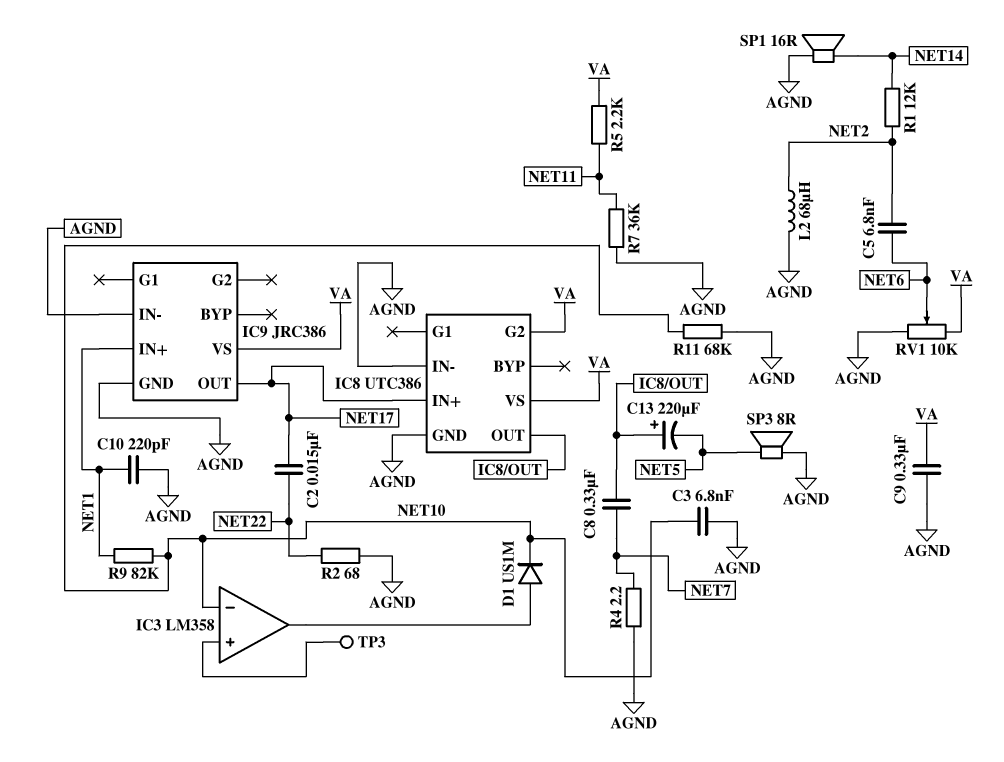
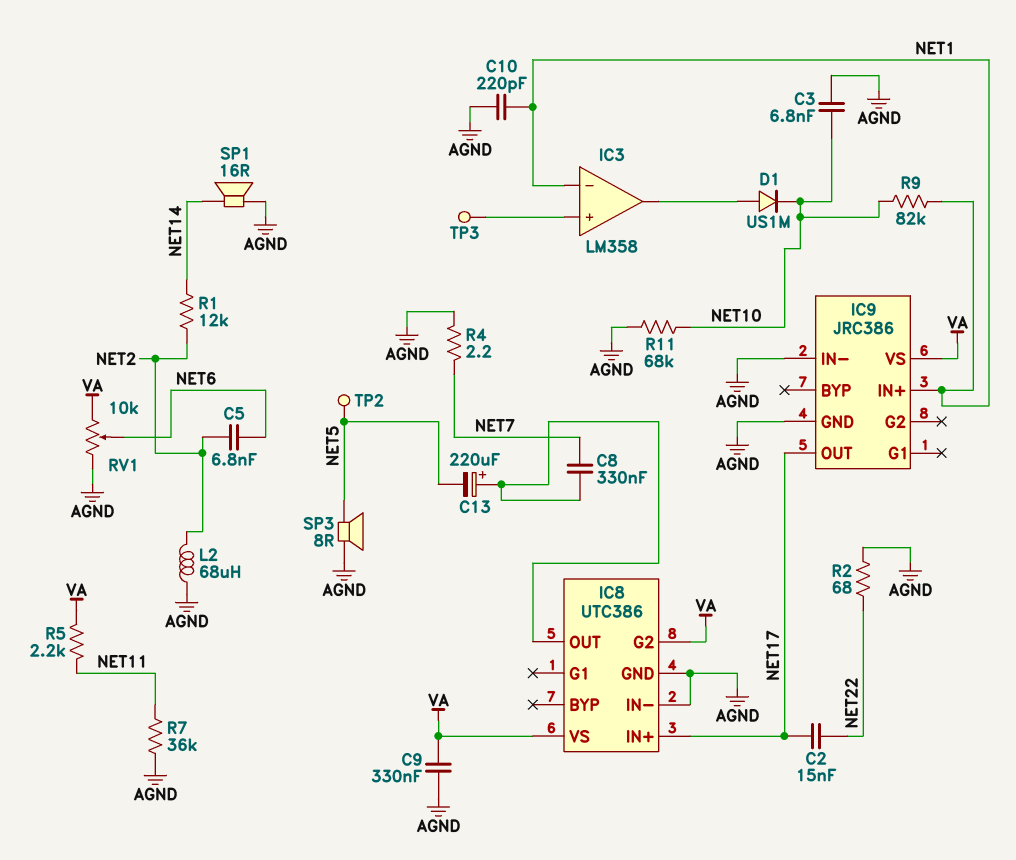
IC3 pin in-: NET10 -> NET1
TP2: none -> test point (NET5)

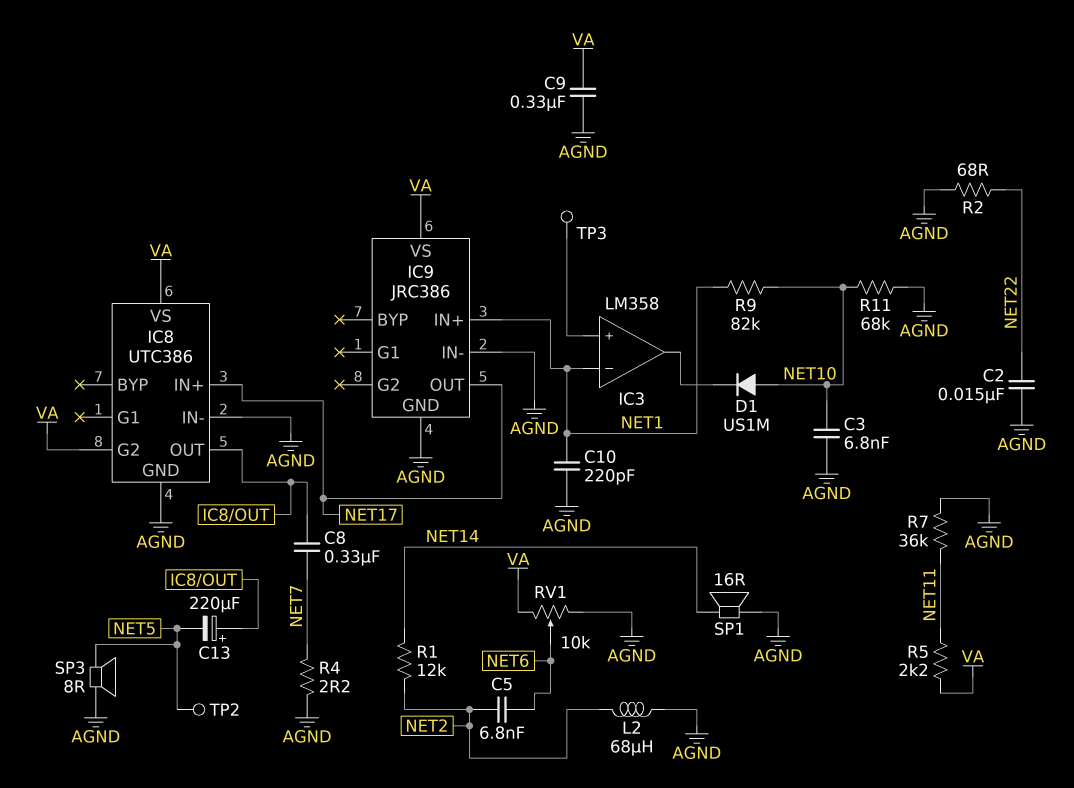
C2: 15nF (NET17, NET22) -> 15nF (AGND, NET22)
D1: diode US1M (A IC3/out, K NET10) -> diode US1M (A NET10, K IC3/out)

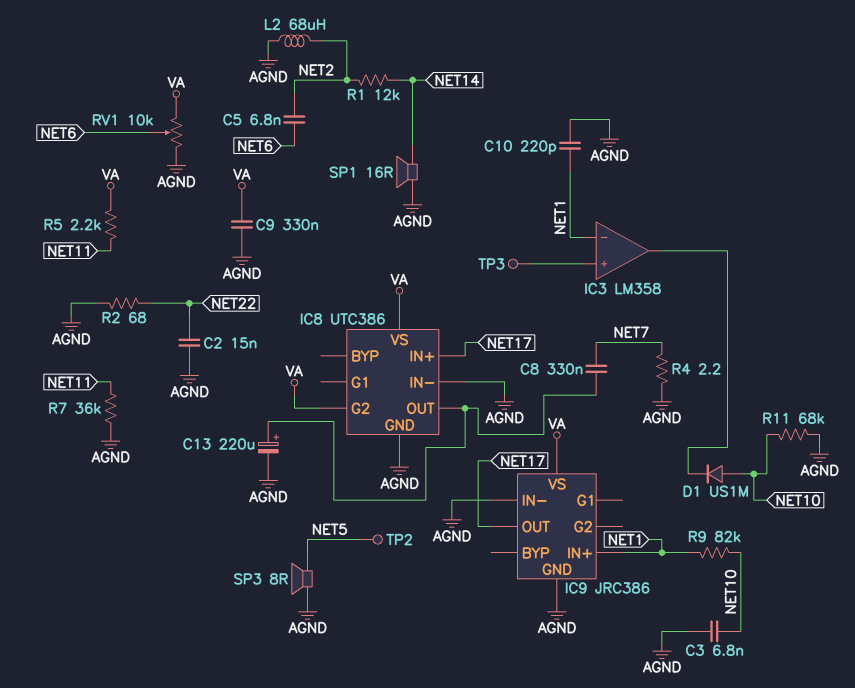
C13: 220uF (plus IC8/OUT, minus NET5) -> 220uF (plus IC8/OUT, minus AGND)

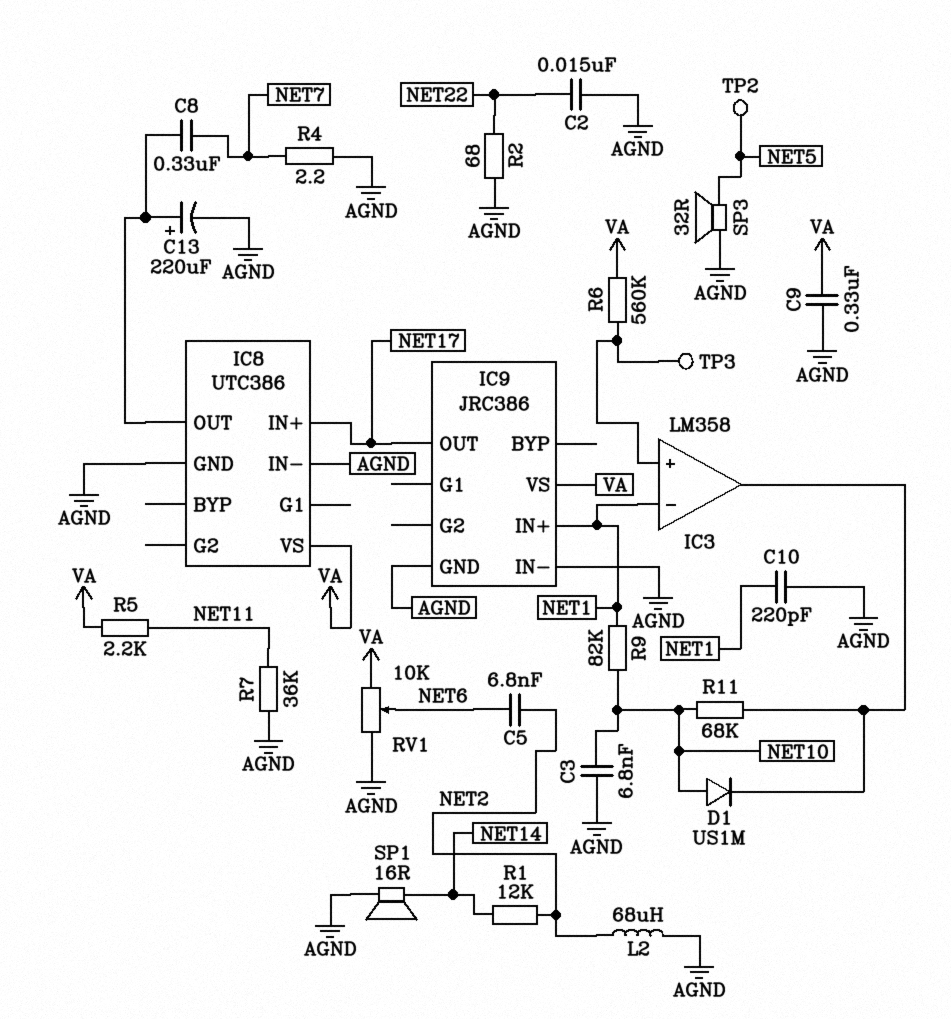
IC8 pin G2: VA -> none
R6: none -> 560k (IC3/in+, VA)
R11: 68k (AGND, NET10) -> 68k (IC3/out, NET10)
SP3: speaker 8R (AGND, NET5) -> speaker 32R (AGND, NET5)

